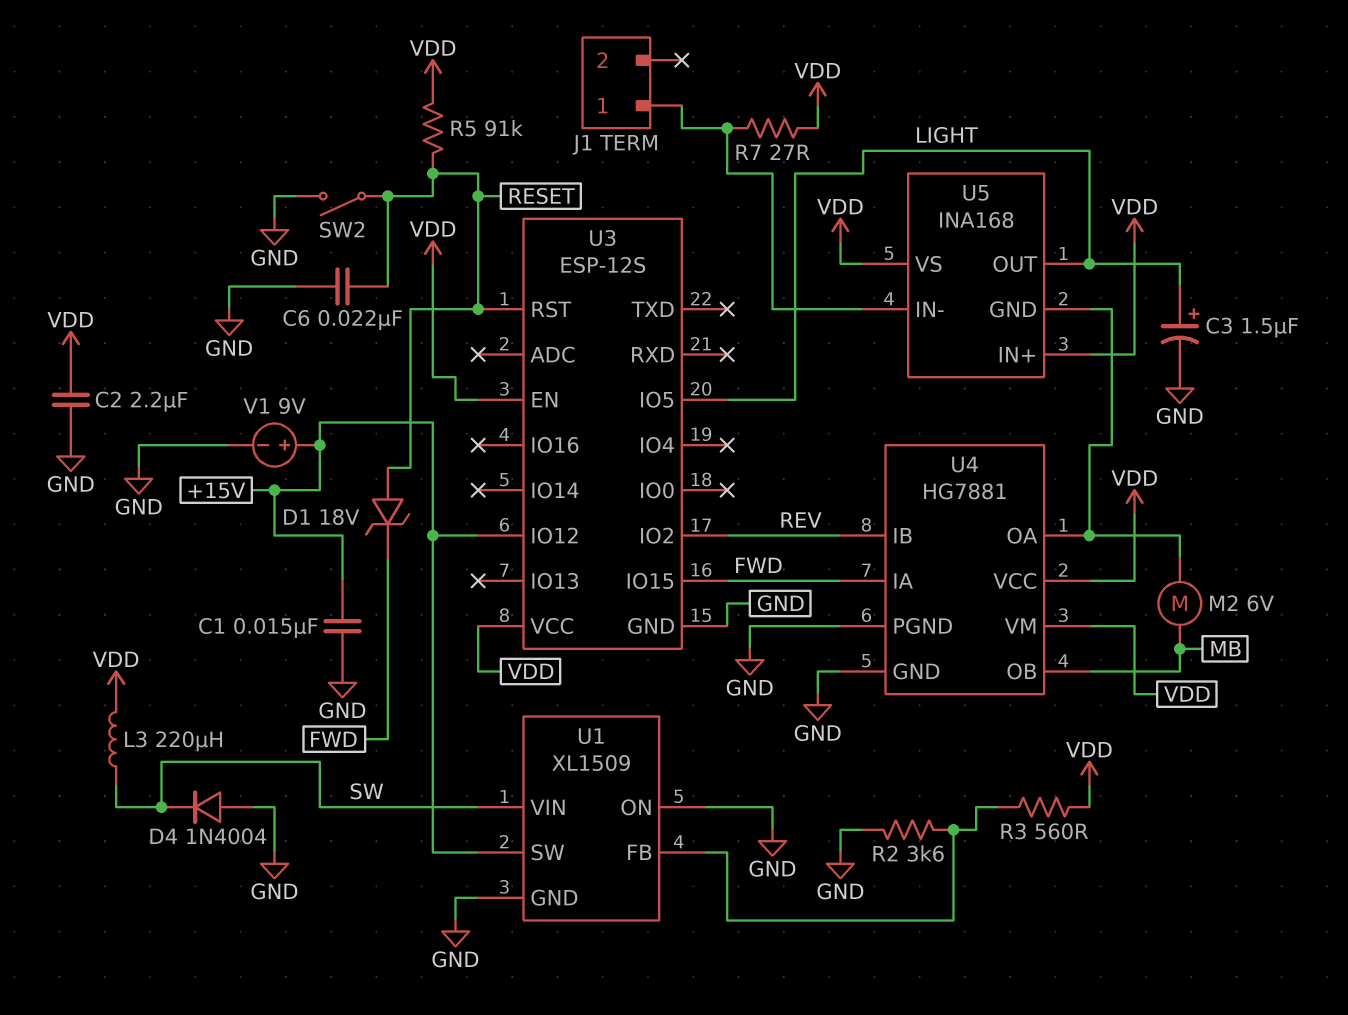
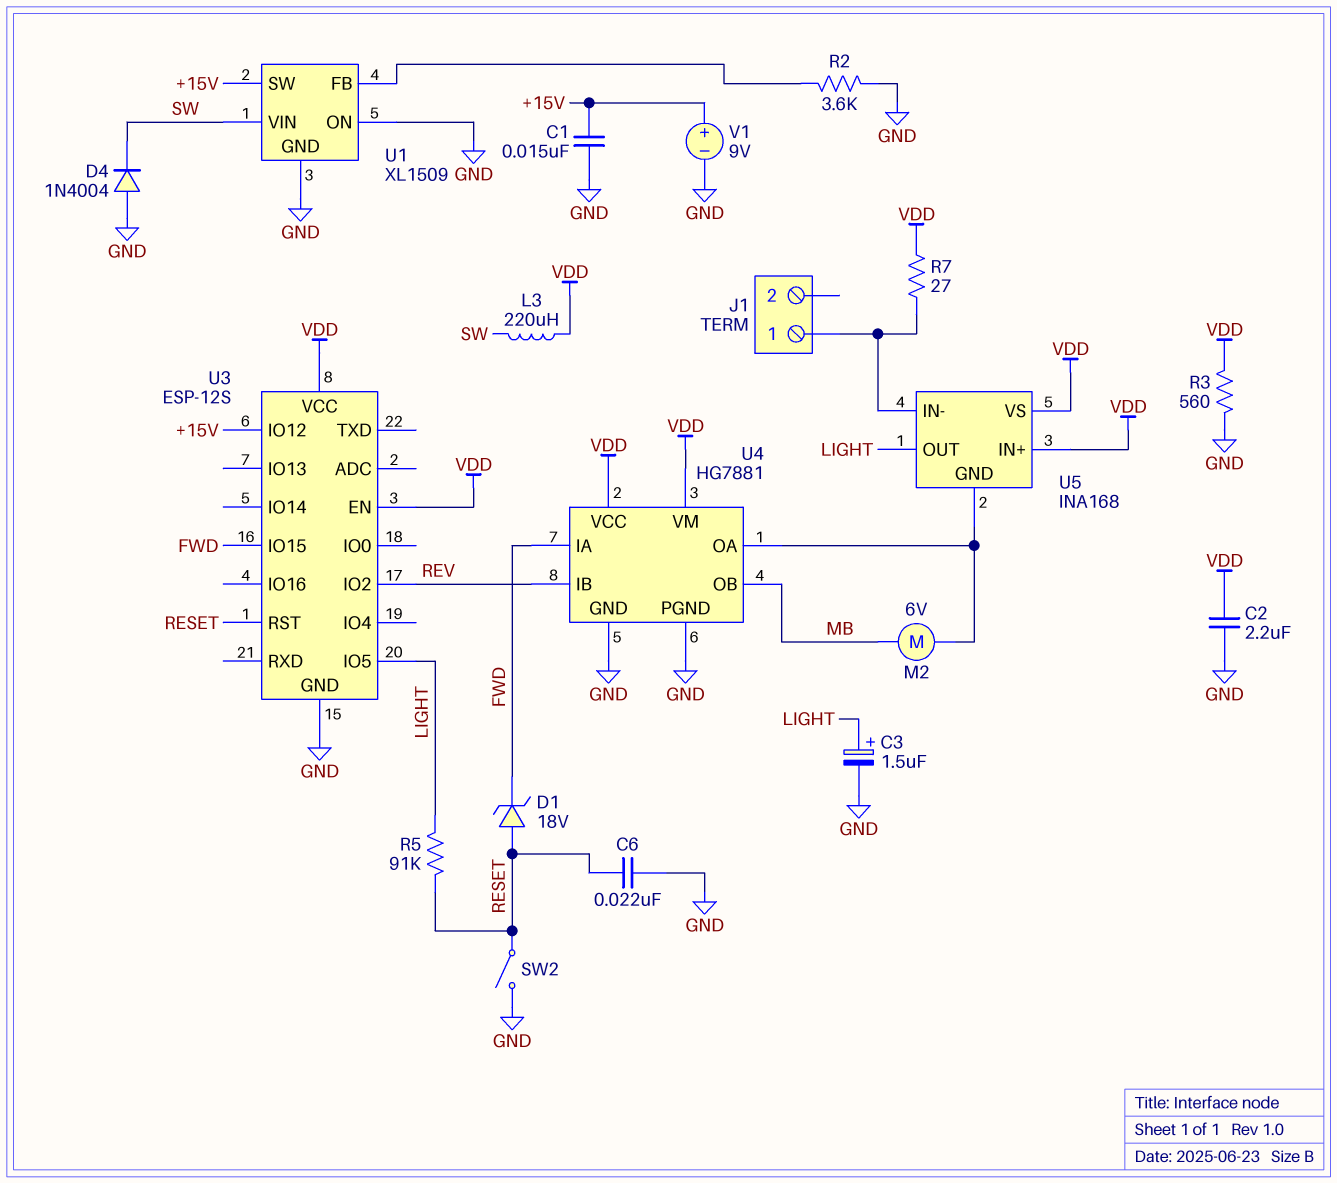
R3: 560 (U1/FB, VDD) -> 560 (GND, VDD)
R5: 91k (RESET, VDD) -> 91k (LIGHT, RESET)

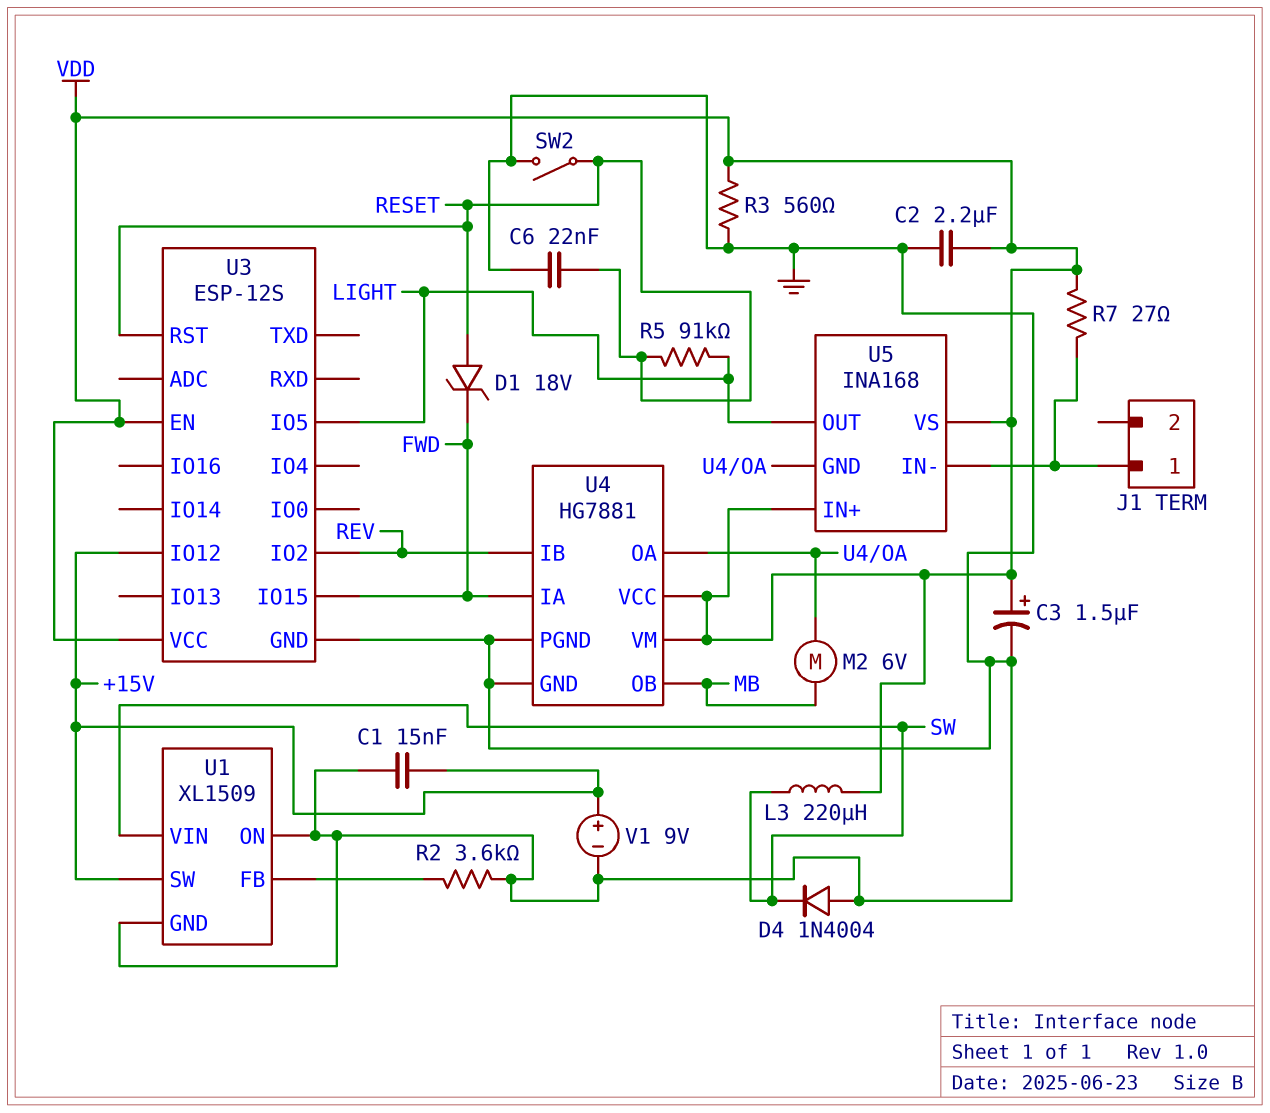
C3: 1.5uF (plus LIGHT, minus GND) -> 1.5uF (plus VDD, minus GND)

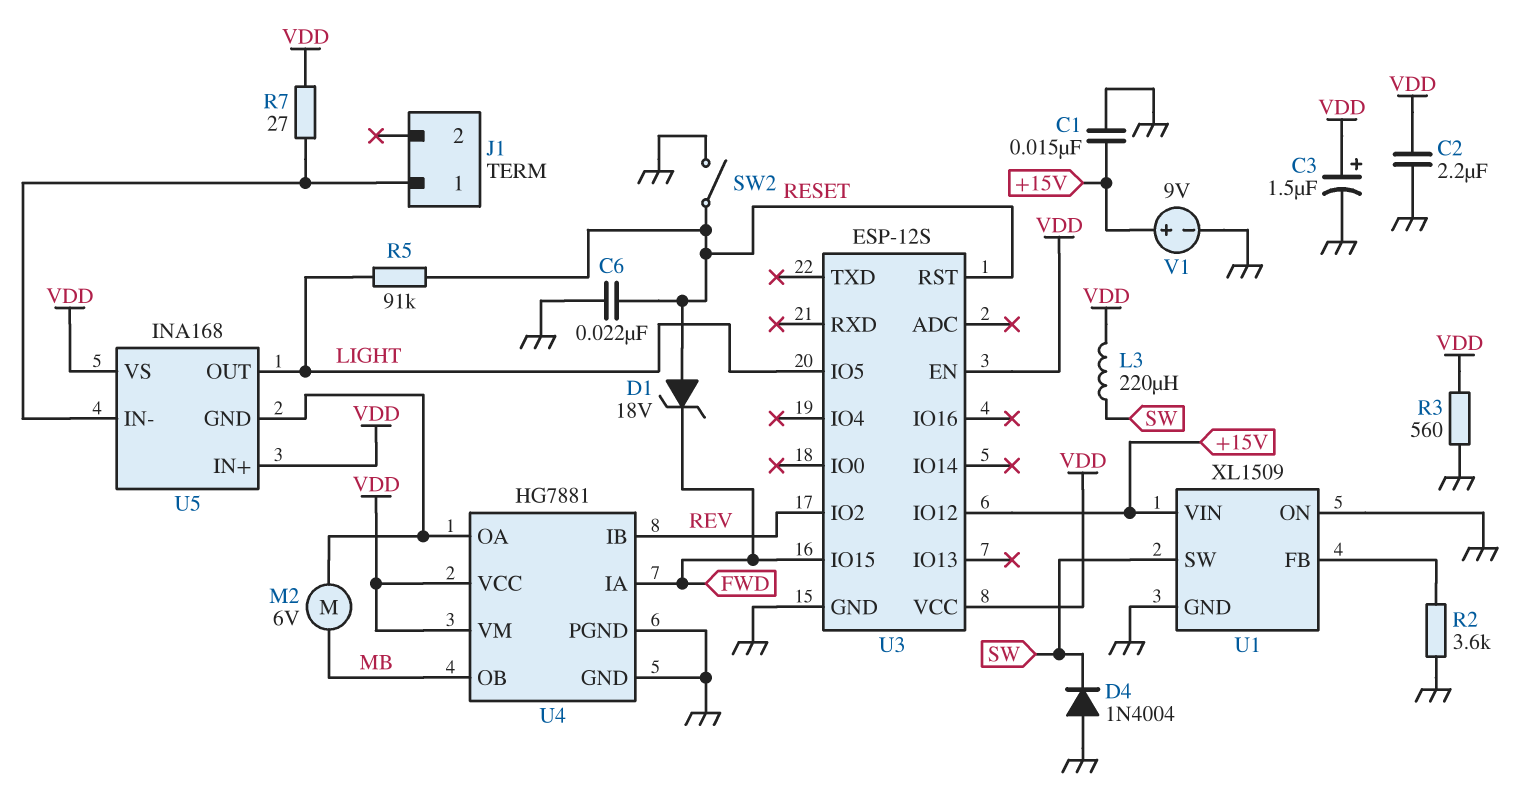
U1 pin SW: +15V -> SW
U1 pin VIN: SW -> +15V

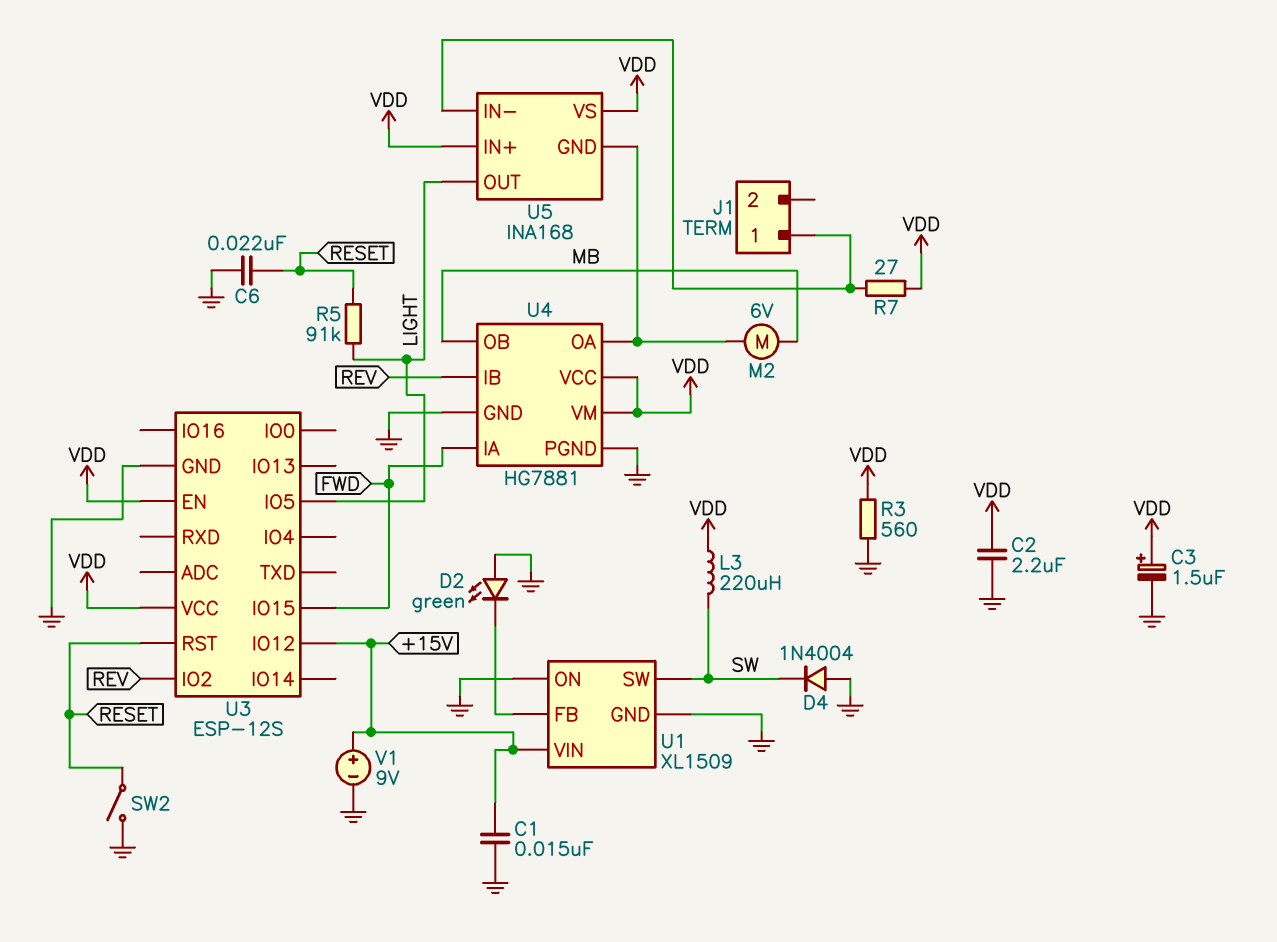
D1: zener 18V (A RESET, K FWD) -> none
D2: none -> LED green (A GND, K U1/FB)
R2: 3.6k (GND, U1/FB) -> none

